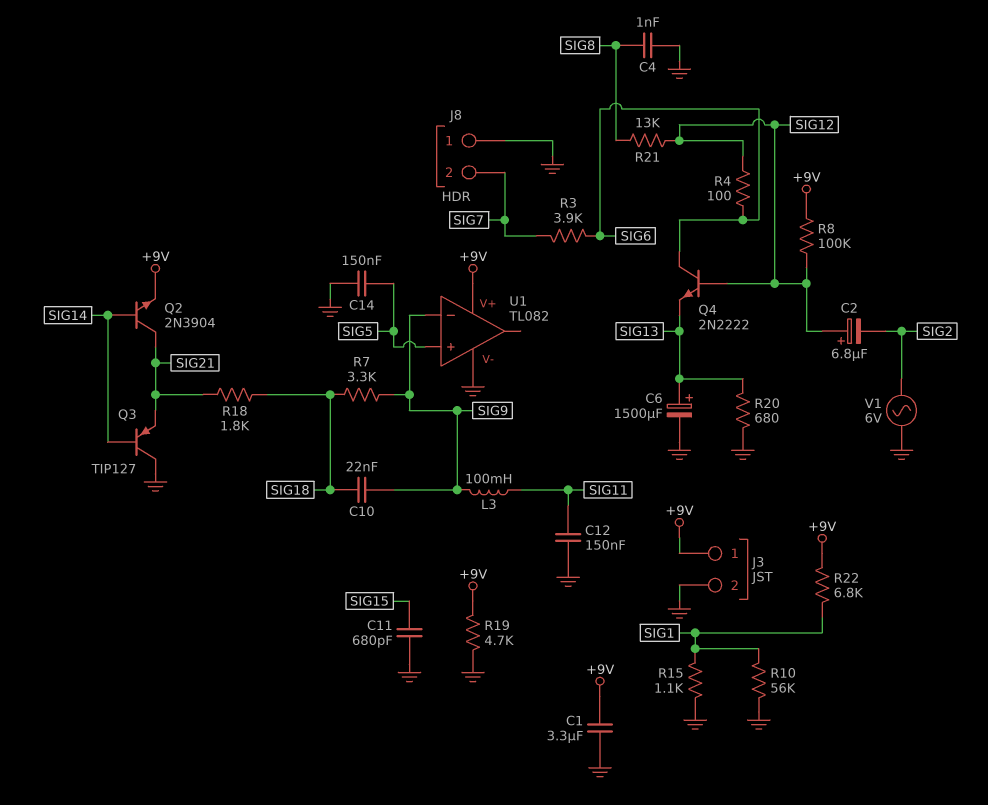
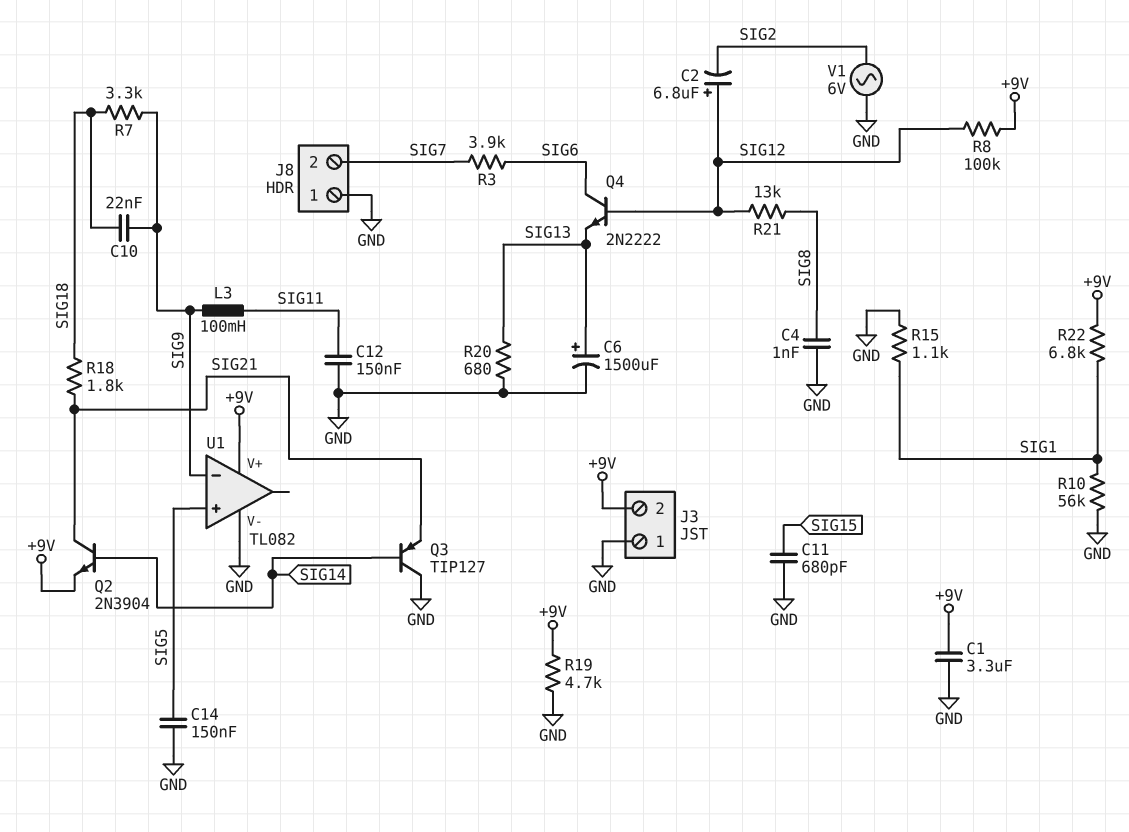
J3 pin 1: +9V -> GND
J3 pin 2: GND -> +9V
R4: 100 (SIG6, SIG12) -> none

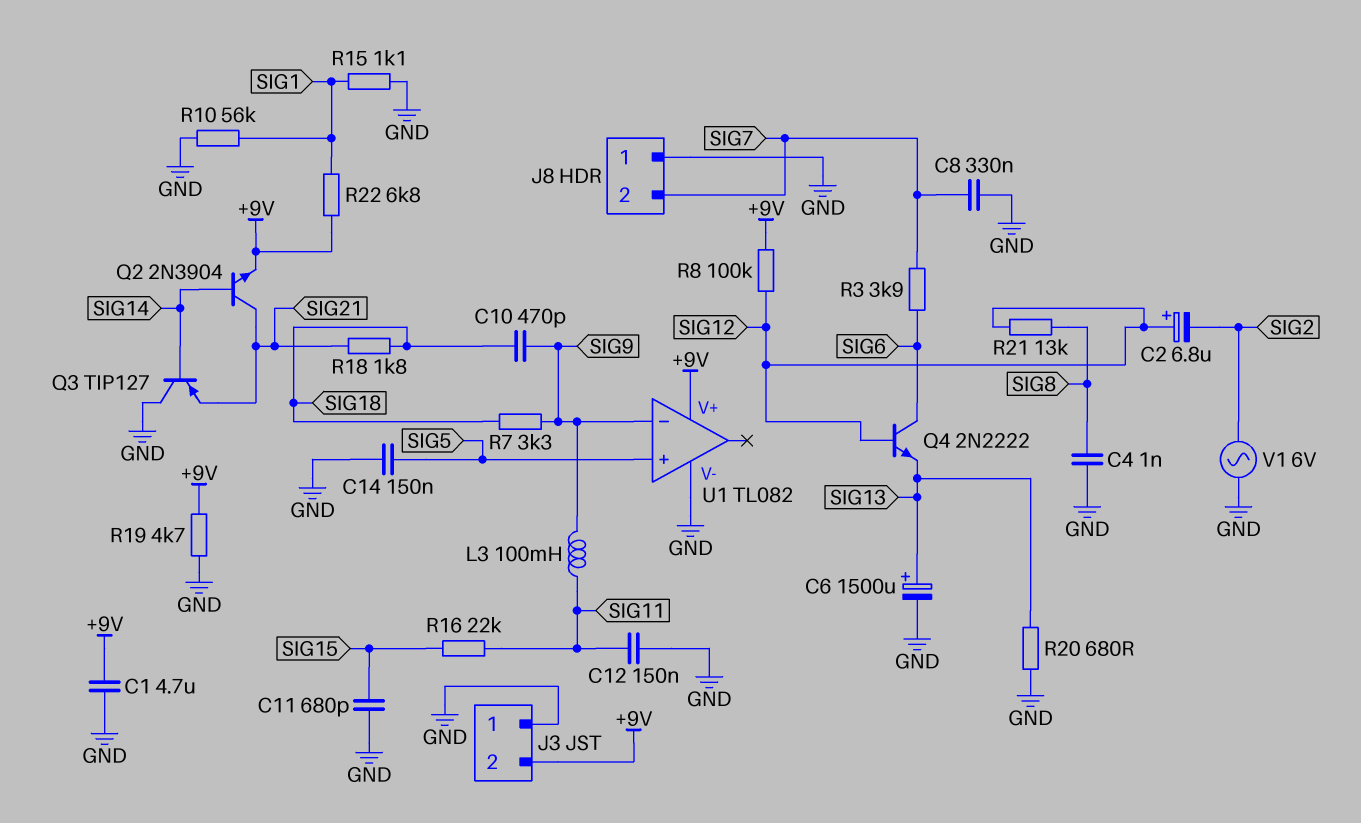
C1: 3.3uF (+9V, GND) -> 4.7uF (+9V, GND)
C8: none -> 330nF (GND, SIG7)
C10: 22nF (SIG9, SIG18) -> 470pF (SIG9, SIG18)
R16: none -> 22k (SIG11, SIG15)

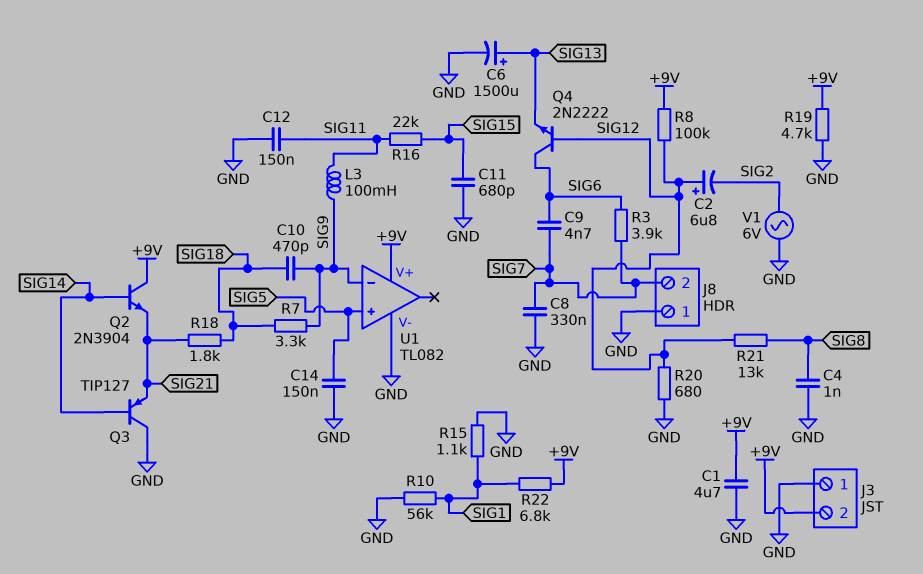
C9: none -> 4.7nF (SIG6, SIG7)
Q2: NPN 2N3904 (B SIG14, C SIG21, E +9V) -> NPN 2N3904 (B SIG14, C +9V, E SIG21)
R20: 680 (GND, SIG13) -> 680 (GND, SIG12)

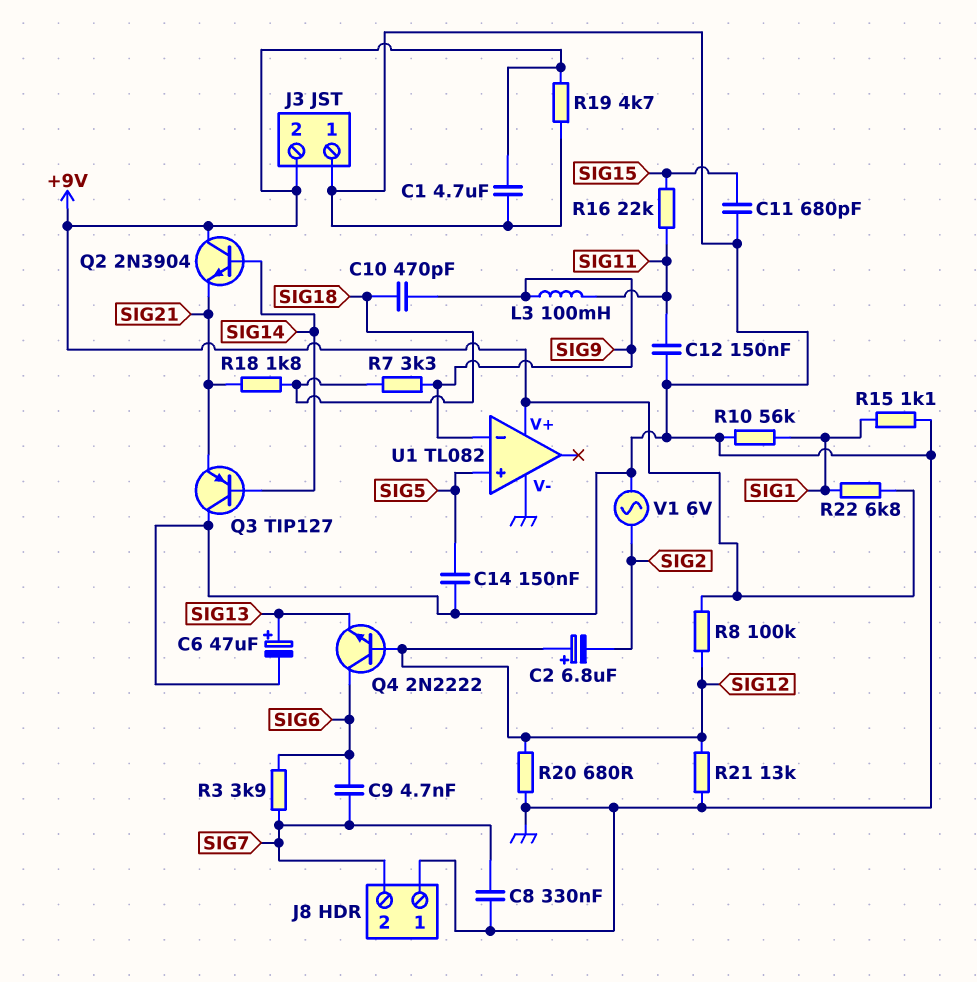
C4: 1nF (GND, SIG8) -> none
C6: 1500uF (plus SIG13, minus GND) -> 47uF (plus SIG13, minus GND)
R21: 13k (SIG8, SIG12) -> 13k (GND, SIG12)

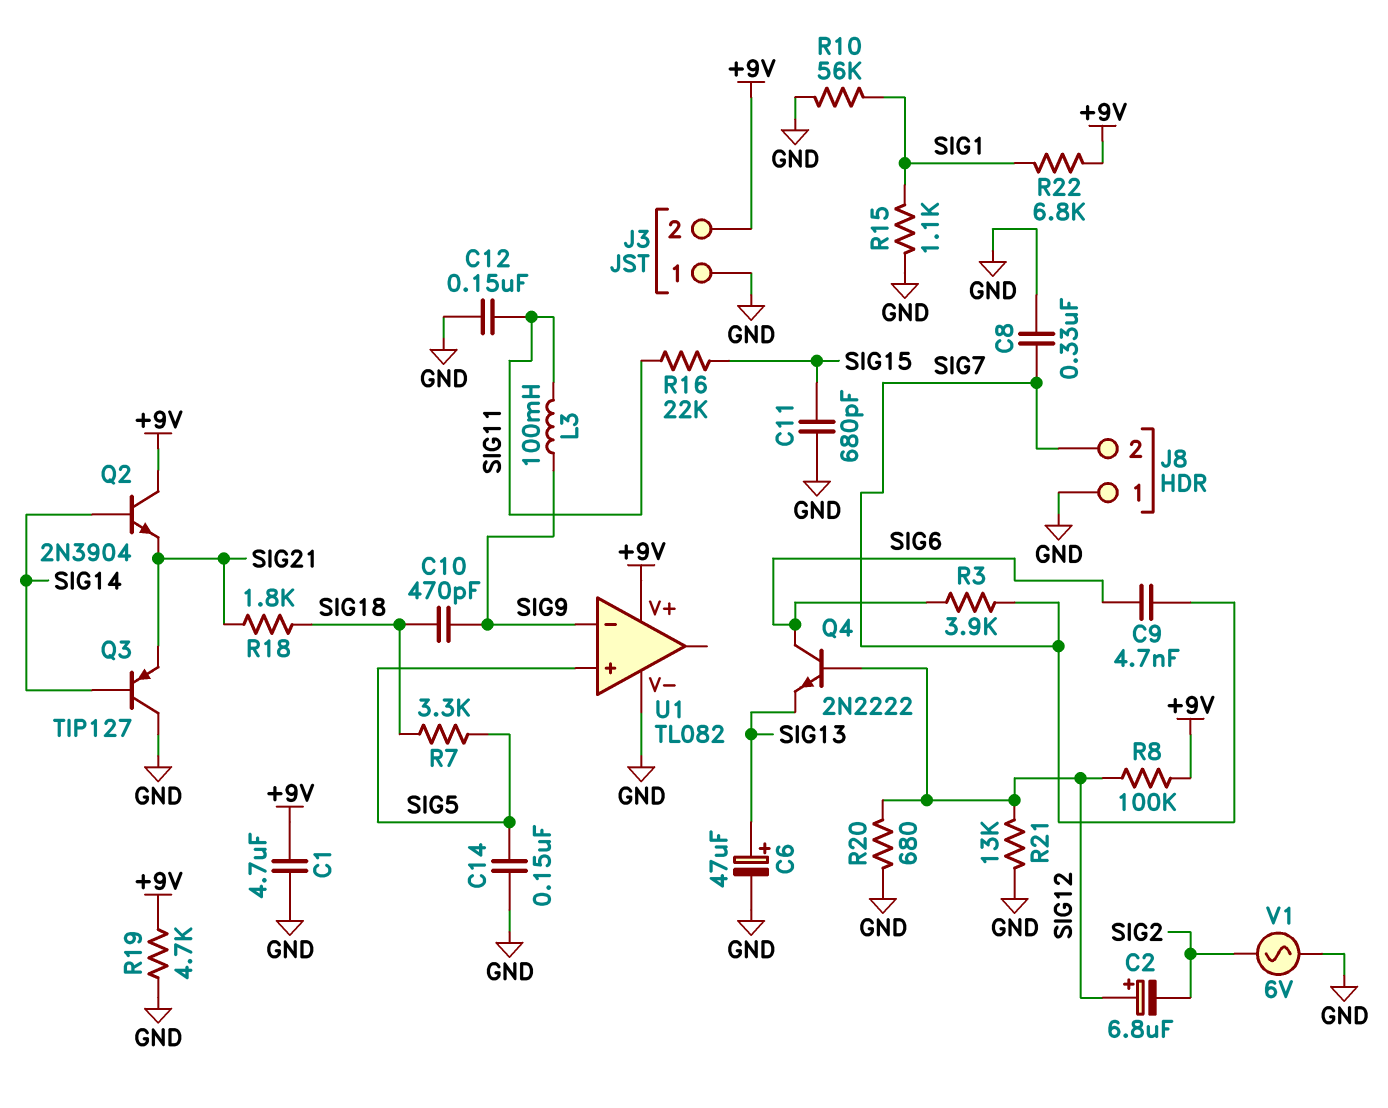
R7: 3.3k (SIG9, SIG18) -> 3.3k (SIG5, SIG18)

